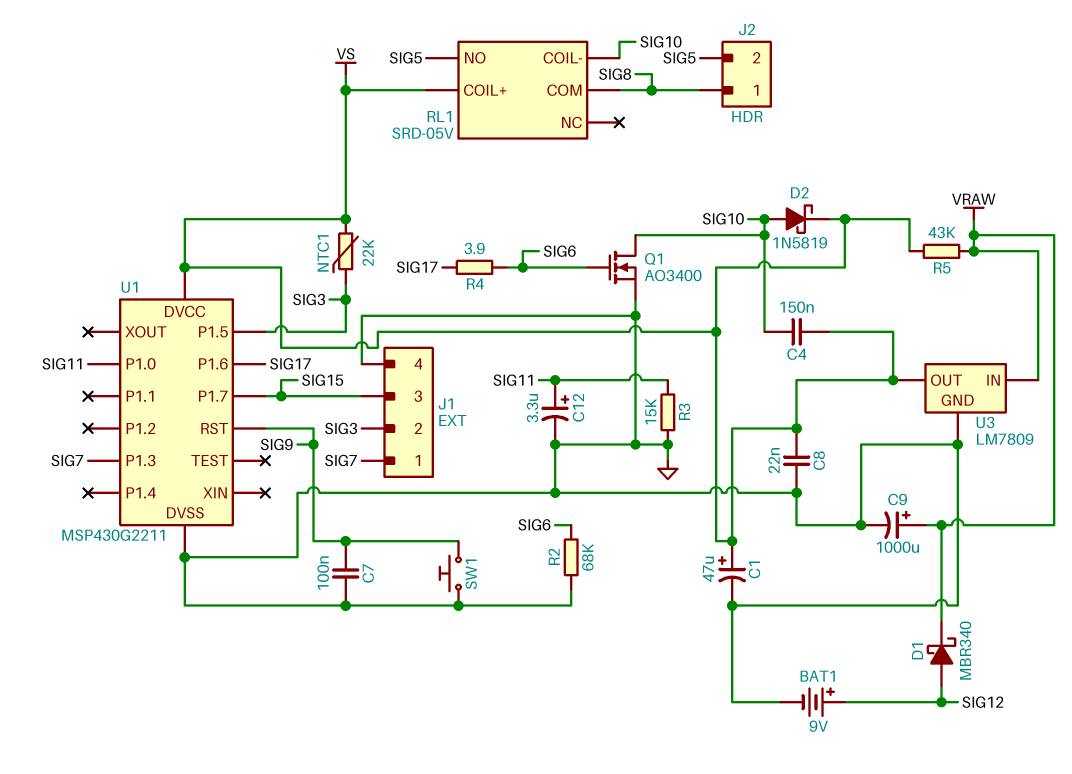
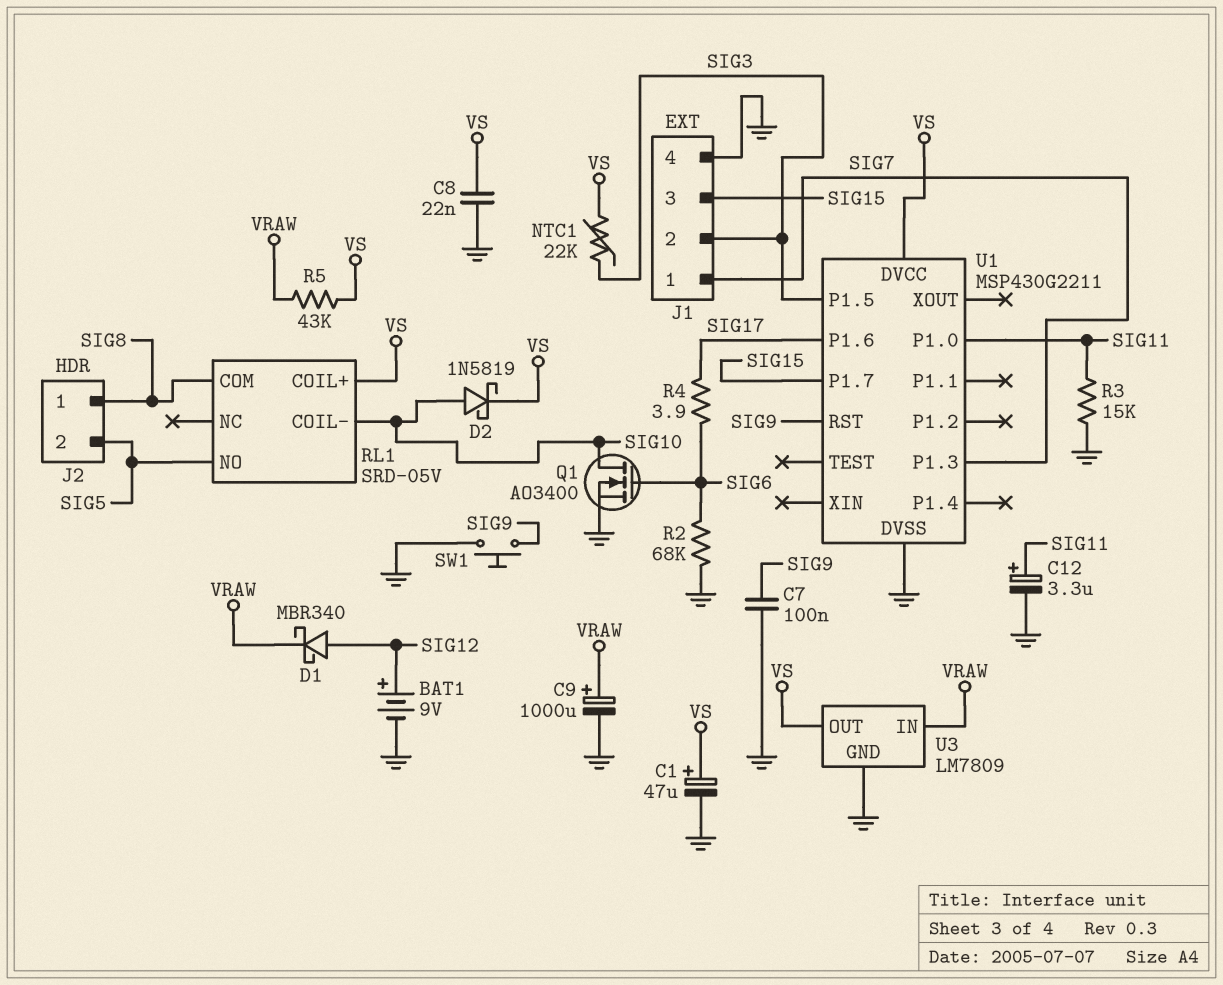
C4: 150nF (SIG10, VS) -> none

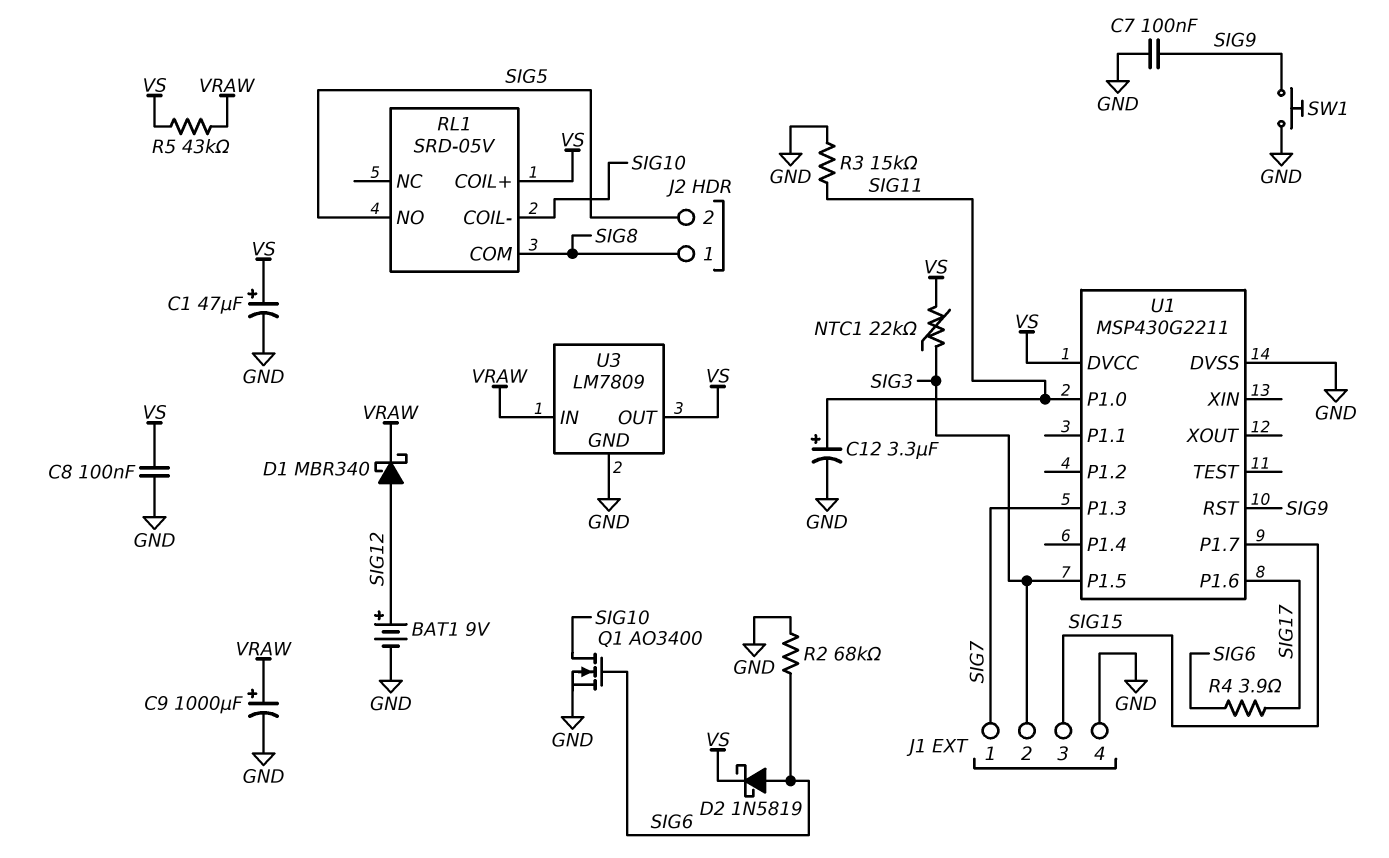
C8: 22nF (GND, VS) -> 100nF (GND, VS)
D2: schottky 1N5819 (A SIG10, K VS) -> schottky 1N5819 (A SIG6, K VS)

